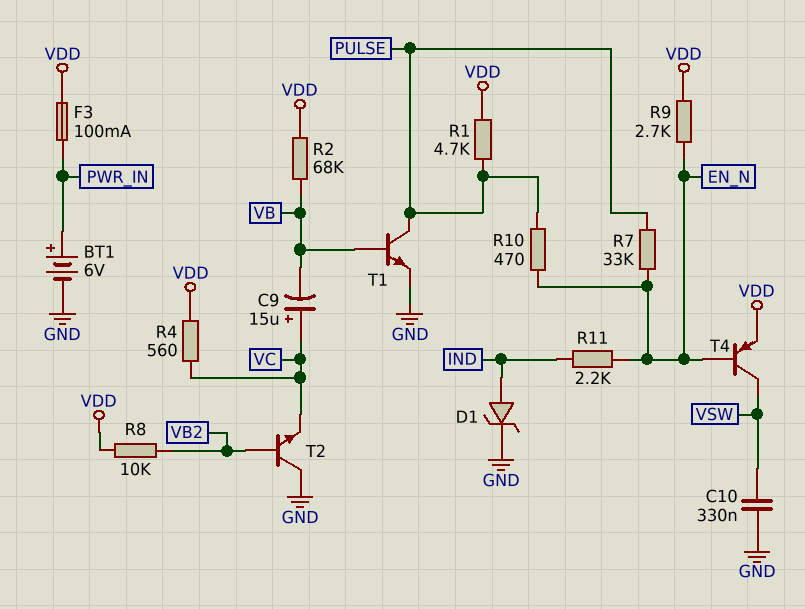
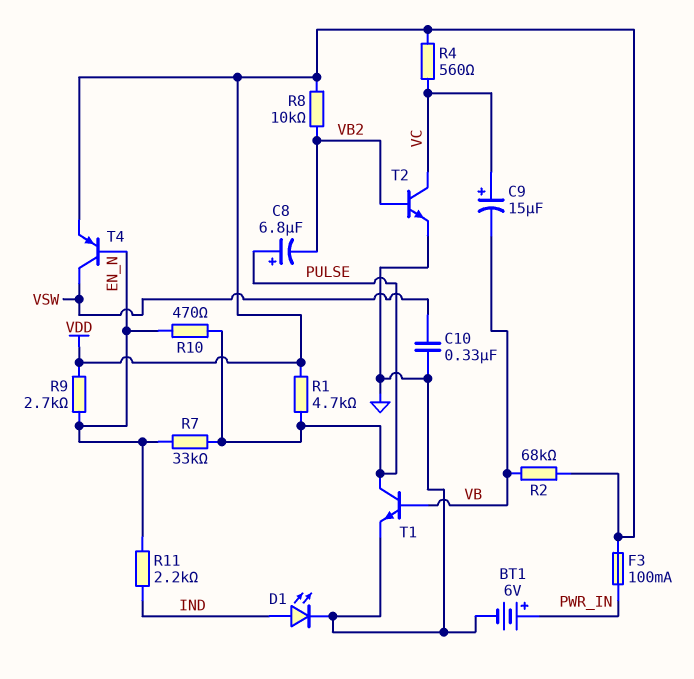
C8: none -> 6.8uF (plus PULSE, minus VB2)
D1: zener (A IND, K GND) -> LED (A IND, K GND)
T2: NPN (B VB2, C GND, E VC) -> NPN (B VB2, C VC, E GND)

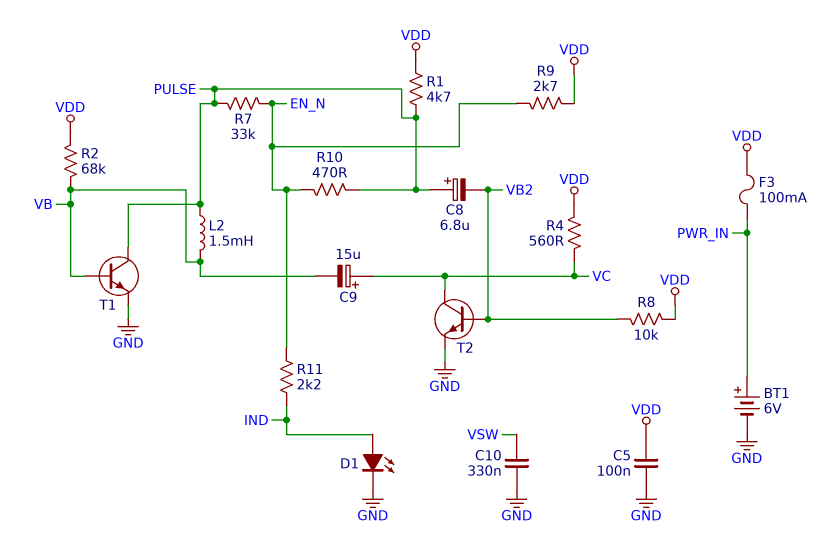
C5: none -> 100nF (GND, VDD)
L2: none -> 1.5mH (PULSE, VB)
T4: PNP (B EN_N, C VSW, E VDD) -> none

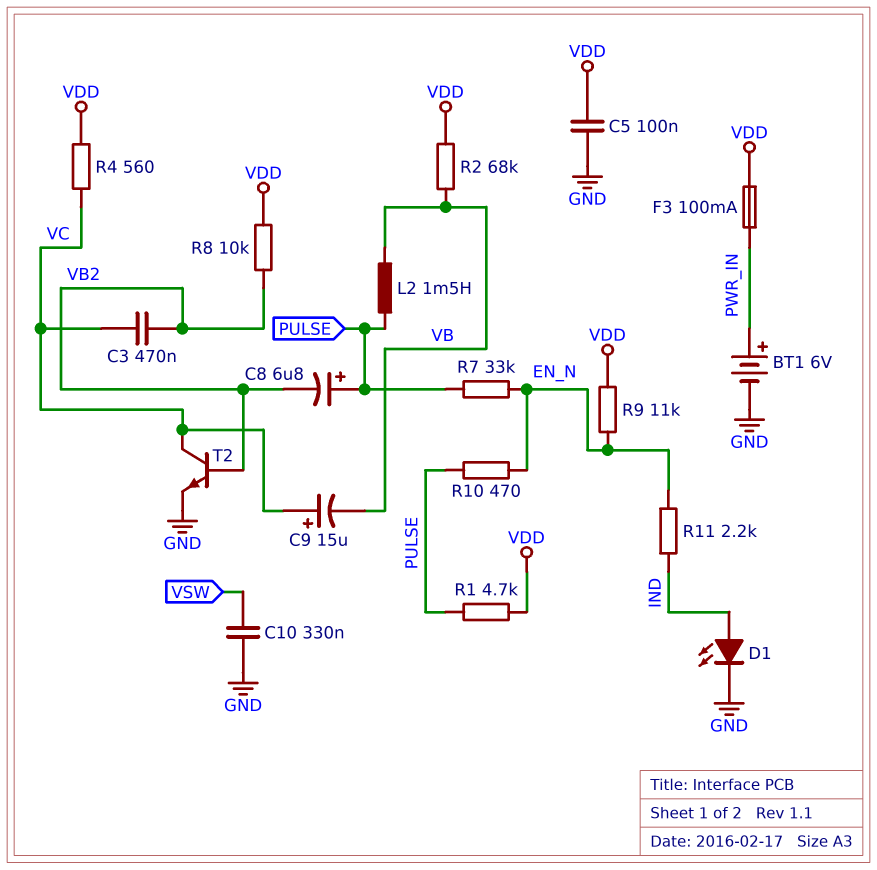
C3: none -> 470nF (VB2, VC)
R9: 2.7k (EN_N, VDD) -> 11k (EN_N, VDD)
T1: NPN (B VB, C PULSE, E GND) -> none

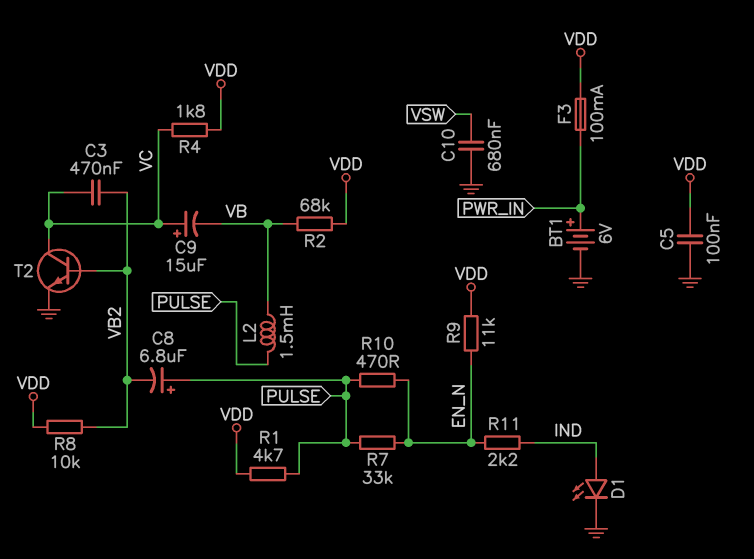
C10: 330nF (GND, VSW) -> 680nF (GND, VSW)
R4: 560 (VC, VDD) -> 1.8k (VC, VDD)

